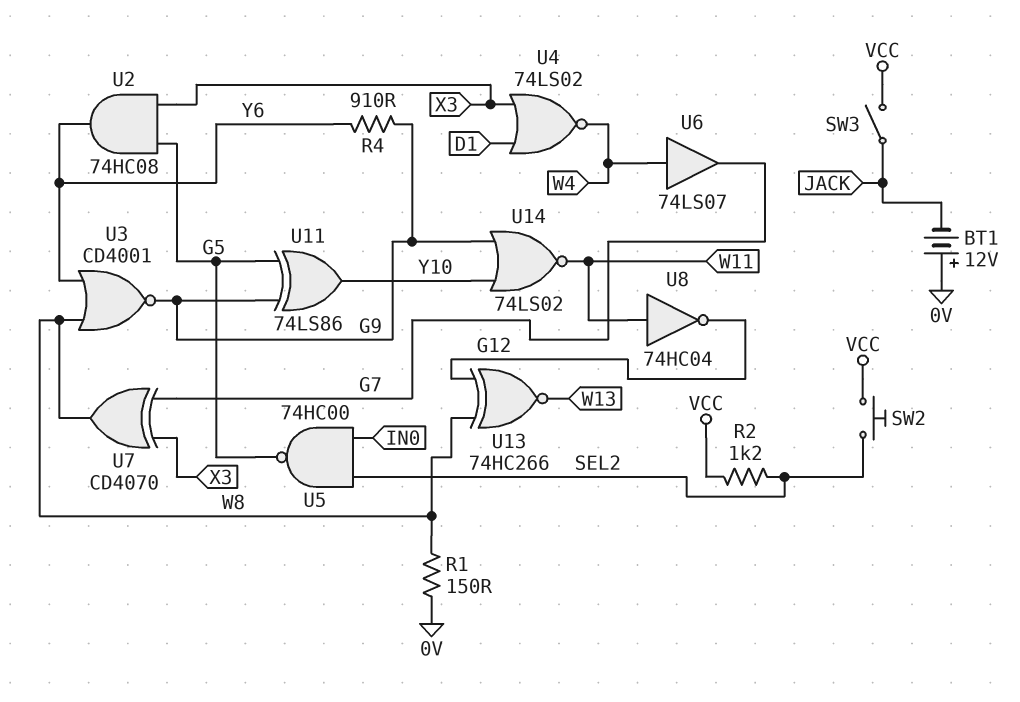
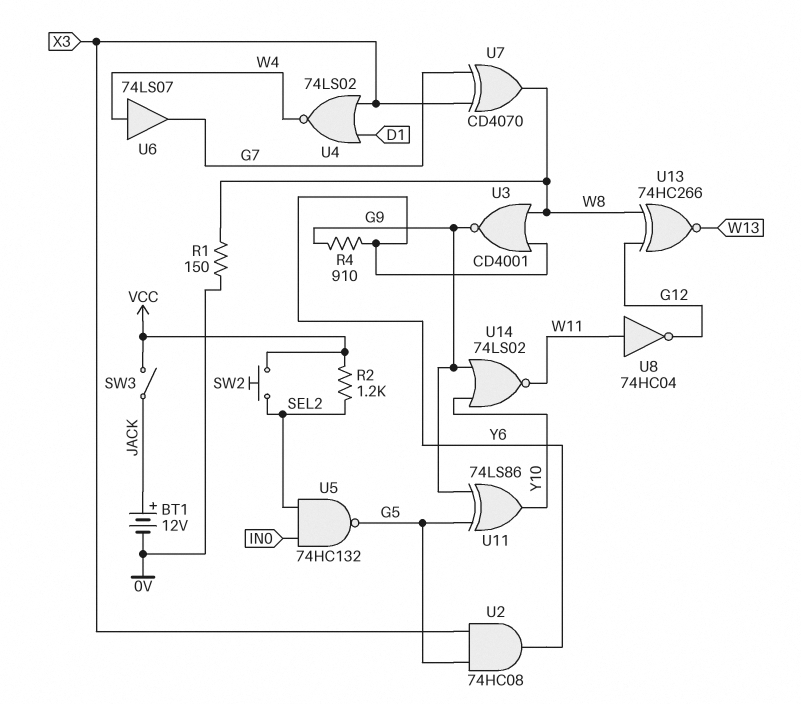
BT1: 12V (plus 0V, minus JACK) -> 12V (plus JACK, minus 0V)
U5: NAND 74HC00 (in IN0, in SEL2, out G5) -> NAND 74HC132 (in IN0, in SEL2, out G5)

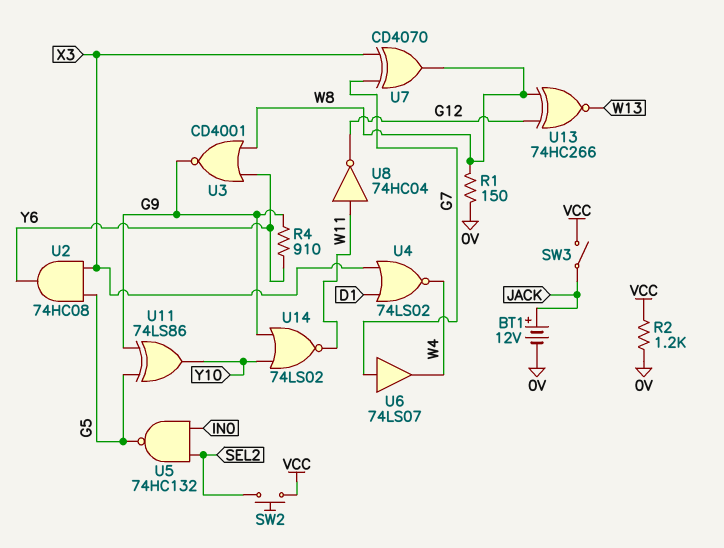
R2: 1.2k (SEL2, VCC) -> 1.2k (0V, VCC)
U6: buffer 74LS07 (in W4, out G7) -> buffer 74LS07 (in G7, out W4)

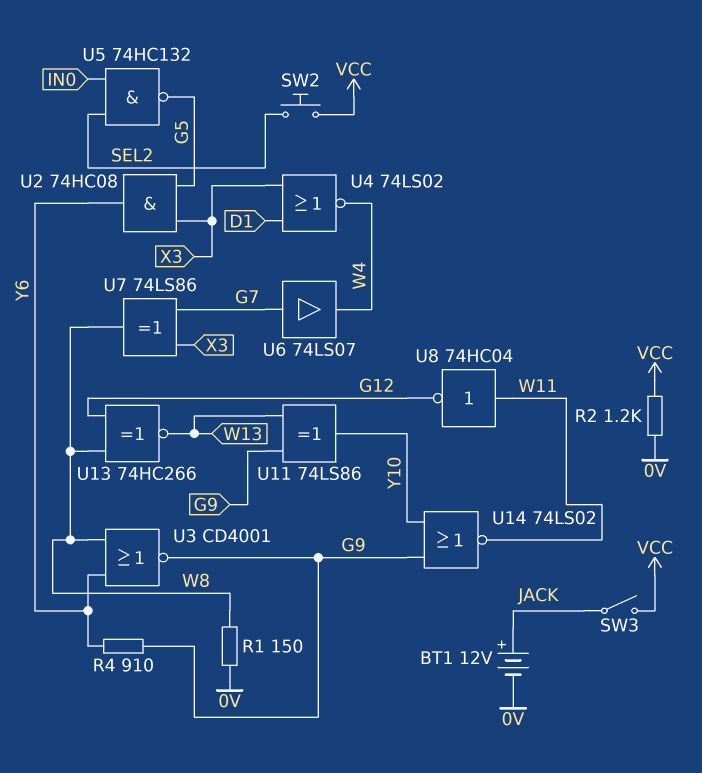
U7: XOR CD4070 (in G7, in X3, out W8) -> XOR 74LS86 (in G7, in X3, out W8)
U11: XOR 74LS86 (in G5, in G9, out Y10) -> XOR 74LS86 (in G9, in W13, out Y10)

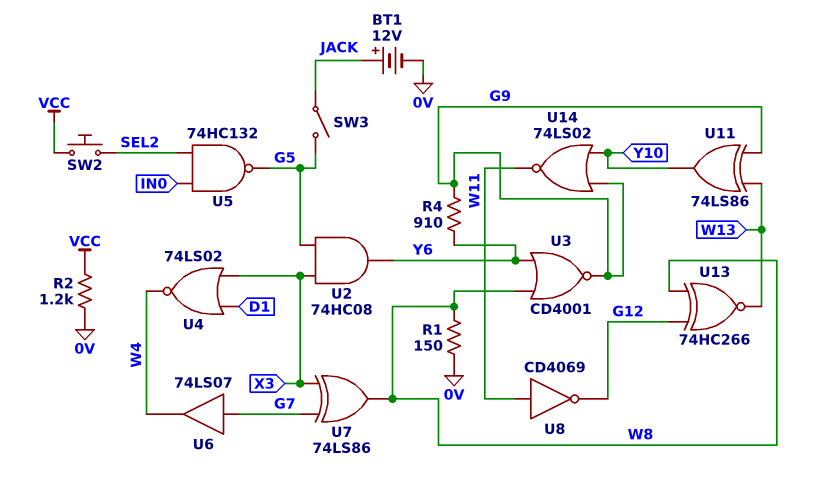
SW3: switch (JACK, VCC) -> switch (G5, JACK)
U8: NOT 74HC04 (in W11, out G12) -> NOT CD4069 (in W11, out G12)

